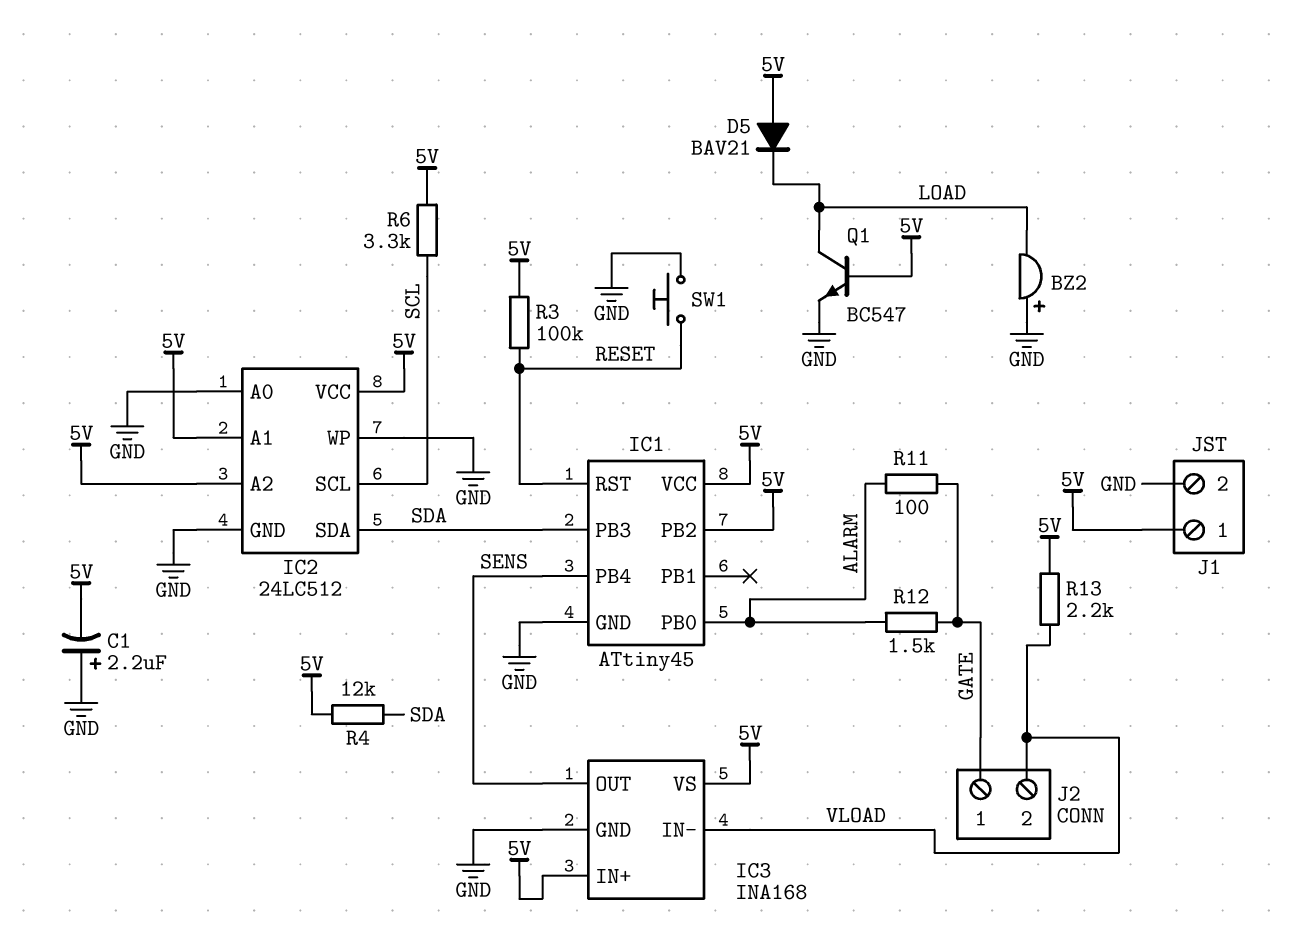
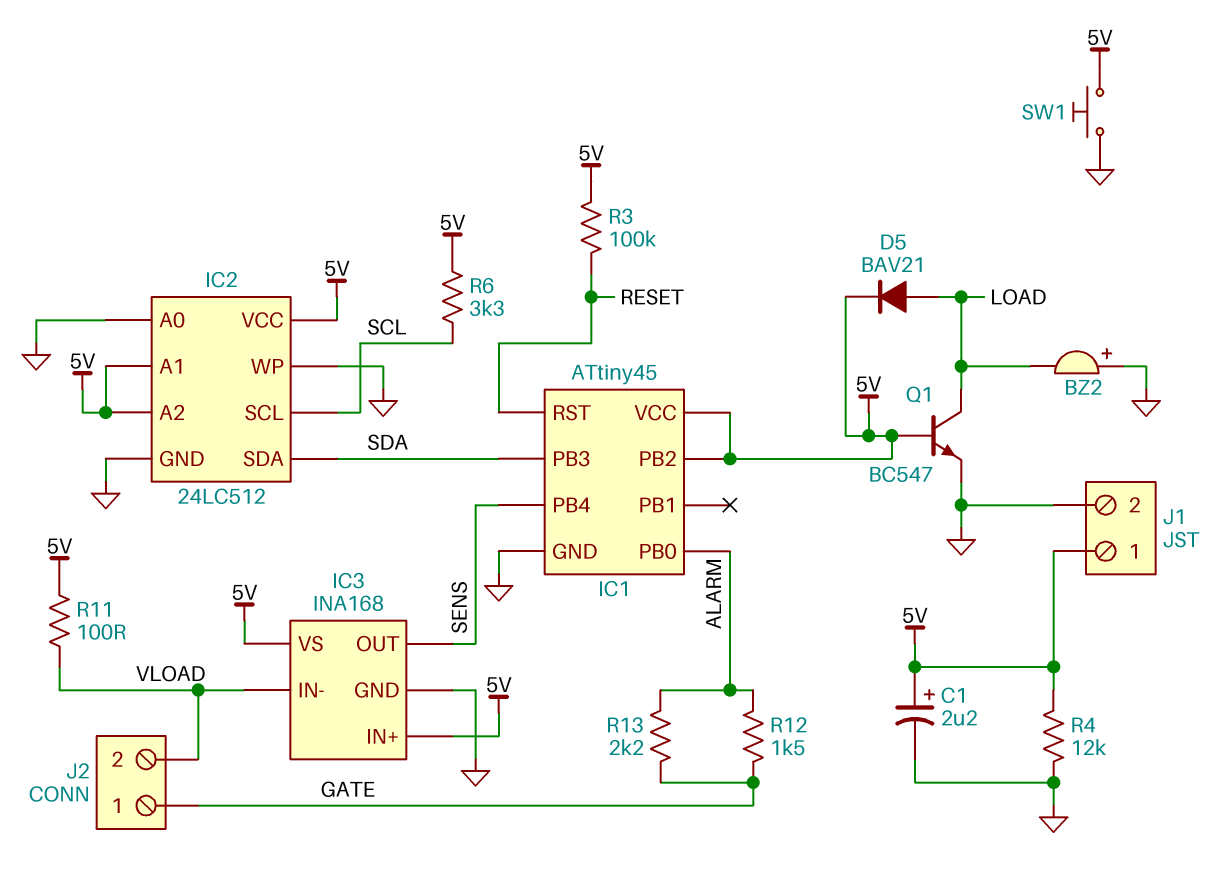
C1: 2.2uF (plus GND, minus 5V) -> 2.2uF (plus 5V, minus GND)
D5: diode BAV21 (A 5V, K LOAD) -> diode BAV21 (A LOAD, K 5V)
R4: 12k (5V, SDA) -> 12k (5V, GND)
R11: 100 (ALARM, GATE) -> 100 (5V, VLOAD)
R13: 2.2k (5V, VLOAD) -> 2.2k (ALARM, GATE)
SW1: button (GND, RESET) -> button (5V, GND)

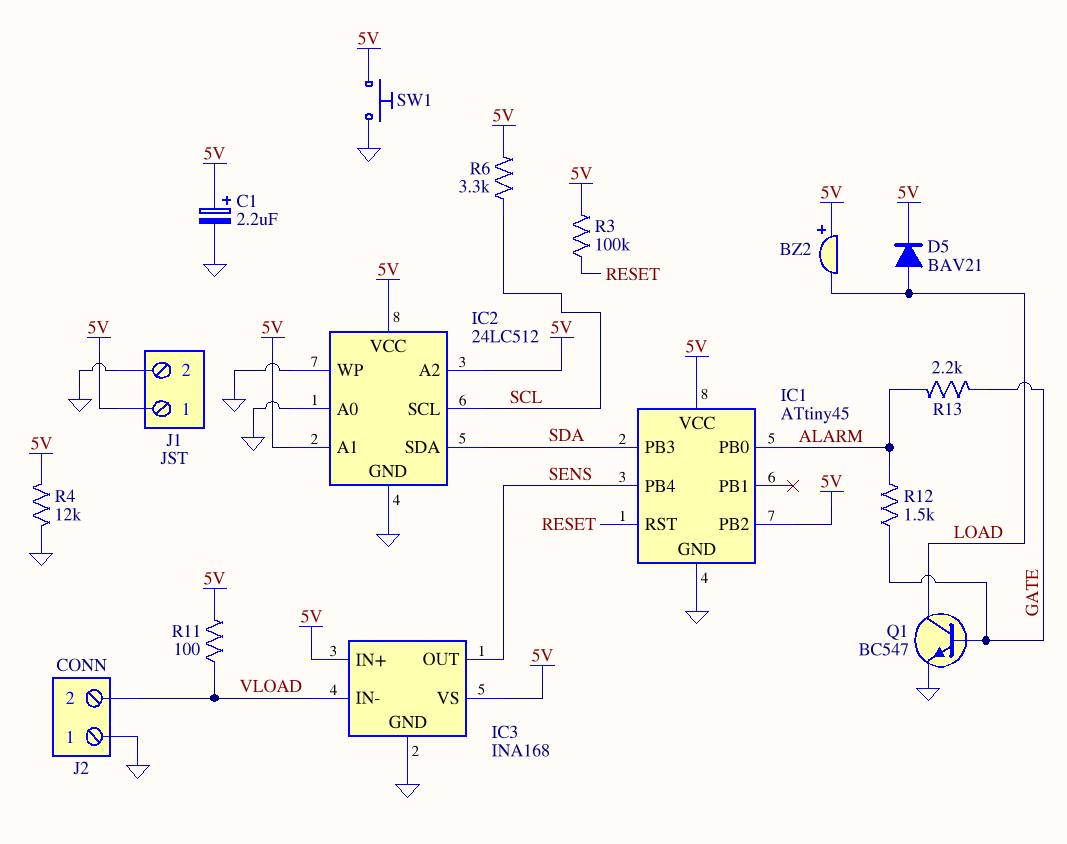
BZ2: buzzer (plus GND, minus LOAD) -> buzzer (plus 5V, minus LOAD)
J2 pin 1: GATE -> GND
Q1: NPN BC547 (B 5V, C LOAD, E GND) -> NPN BC547 (B GATE, C LOAD, E GND)

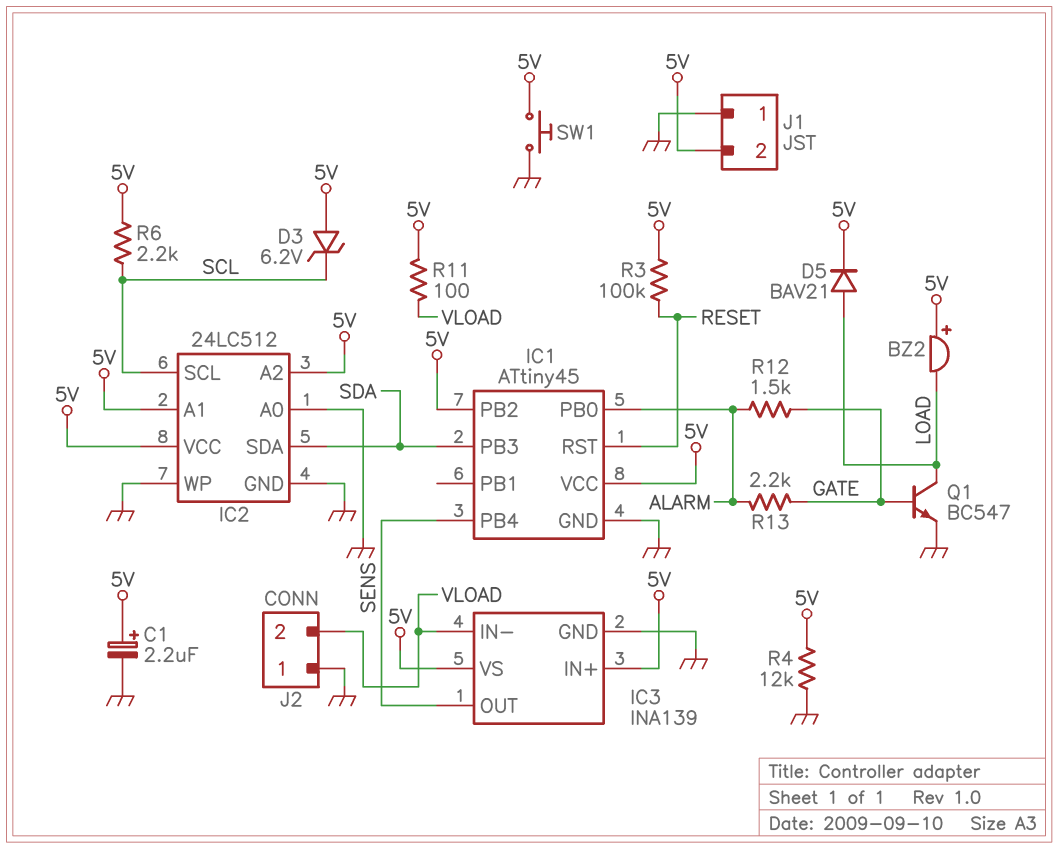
D3: none -> zener 6.2V (A 5V, K SCL)
IC3: INA168 -> INA139
J1 pin 1: 5V -> GND
J1 pin 2: GND -> 5V
R6: 3.3k (5V, SCL) -> 2.2k (5V, SCL)

